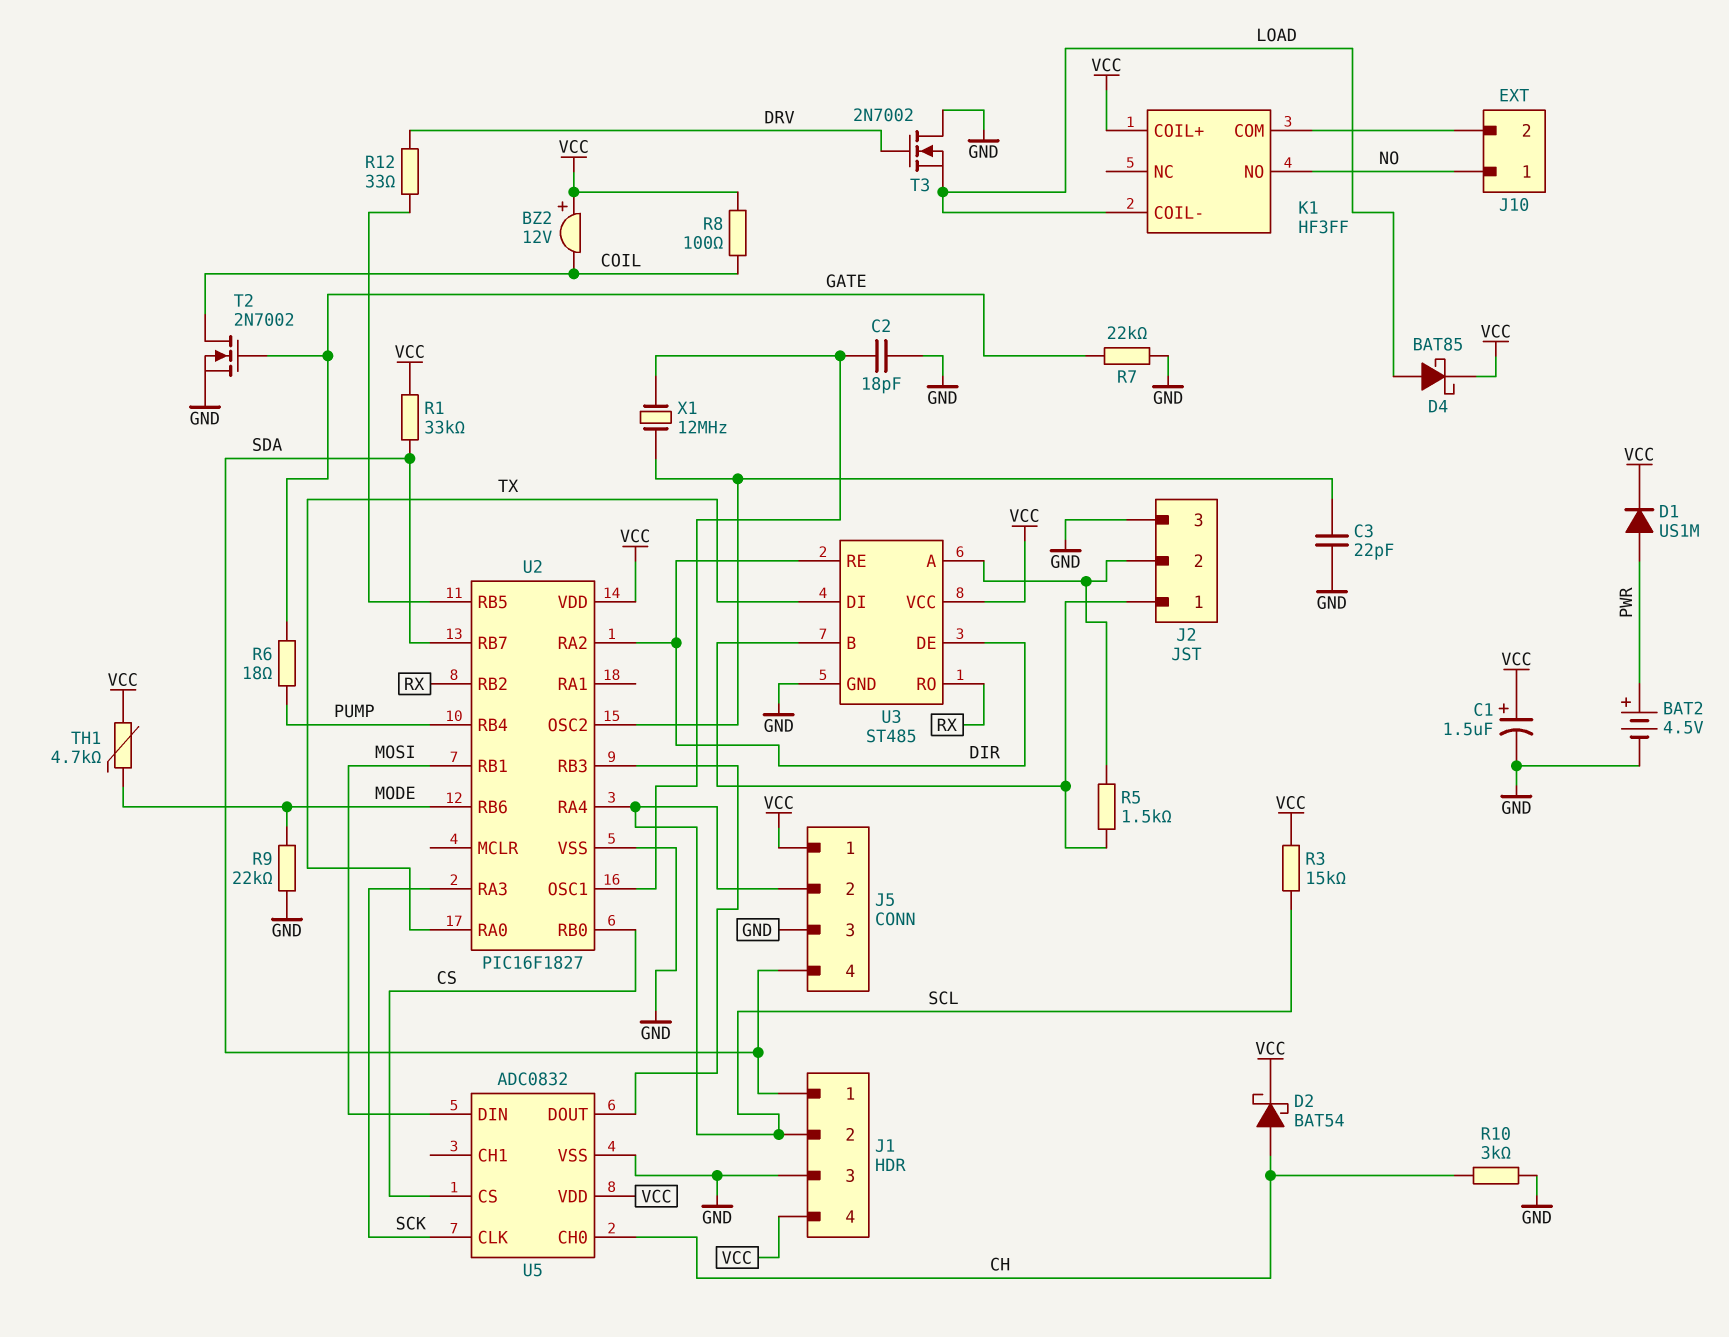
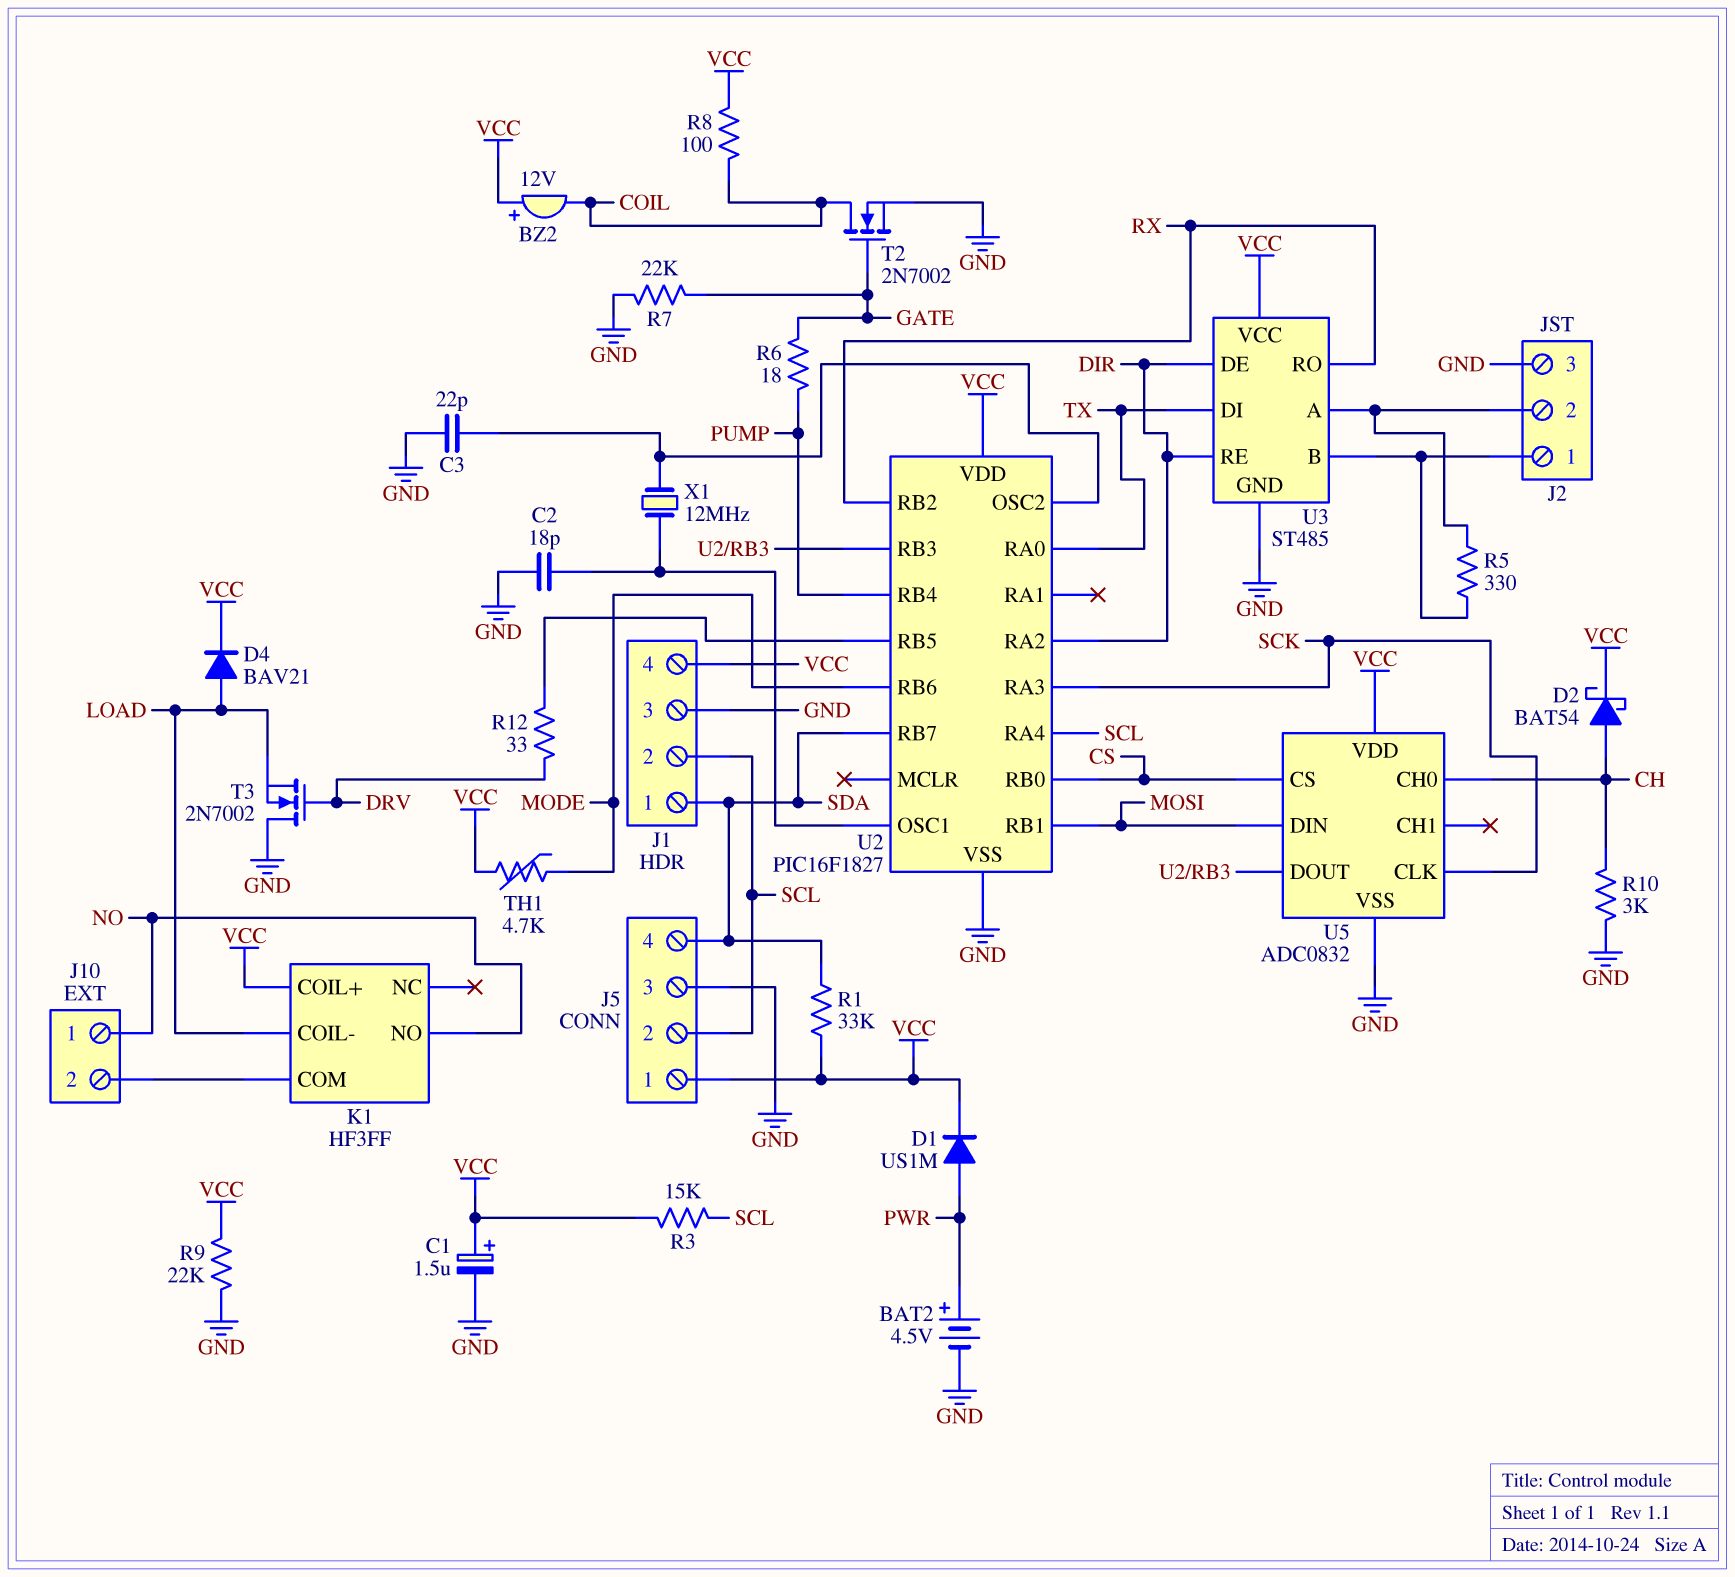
D4: schottky BAT85 (A LOAD, K VCC) -> diode BAV21 (A LOAD, K VCC)
R5: 1.5k (J2/1, J2/2) -> 330 (J2/1, J2/2)
R9: 22k (GND, MODE) -> 22k (GND, VCC)

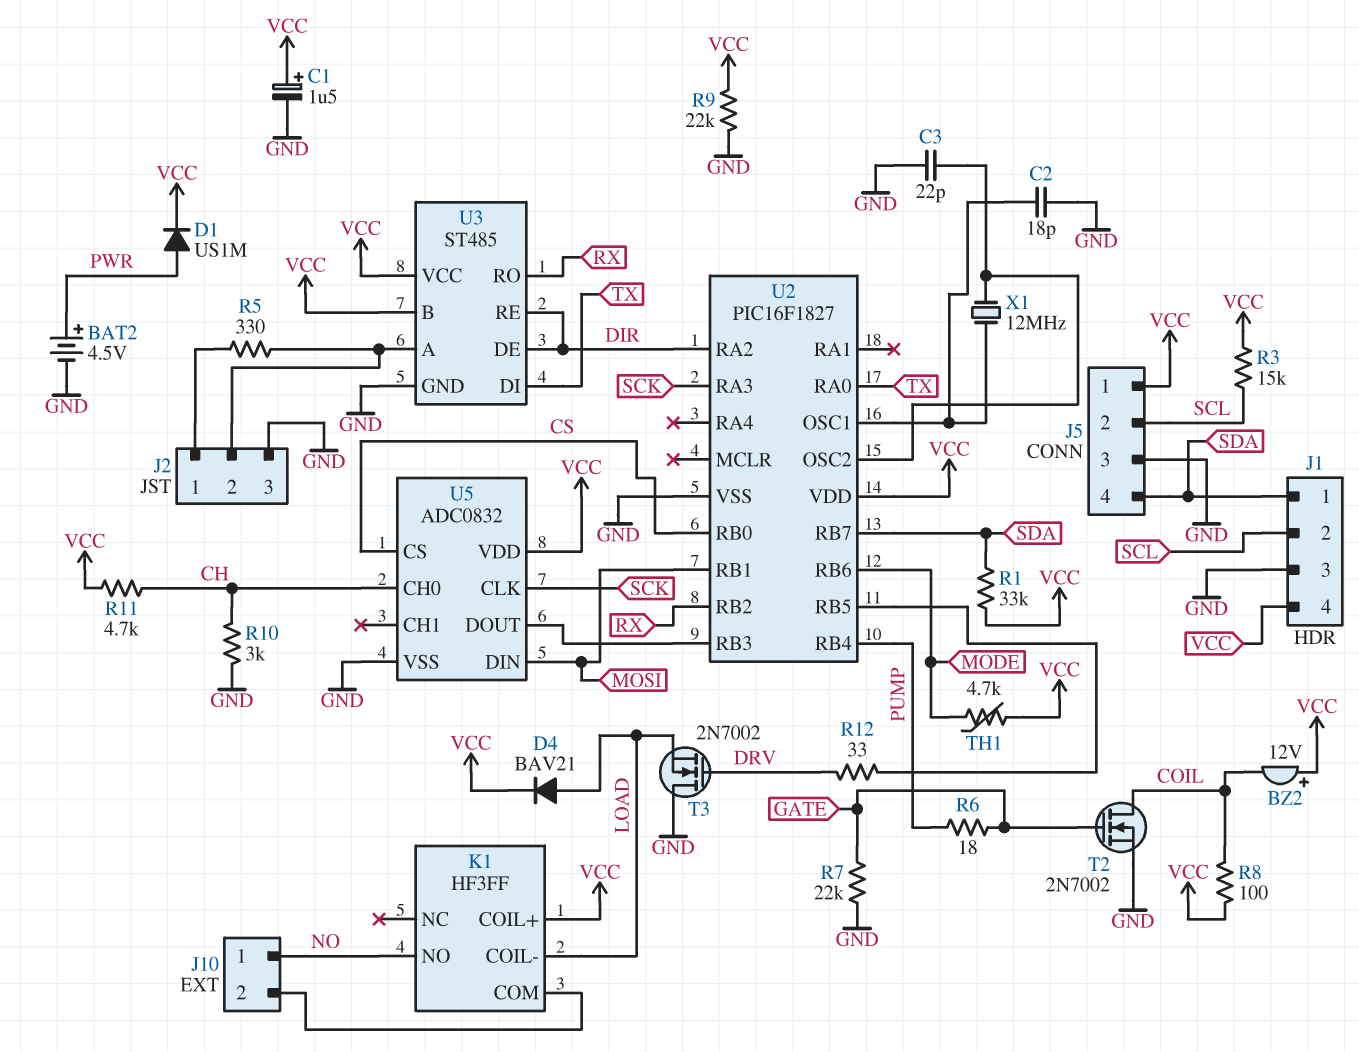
D2: schottky BAT54 (A CH, K VCC) -> none
R11: none -> 4.7k (CH, VCC)
U2 pin RA4: SCL -> none
U3 pin B: J2/1 -> VCC

